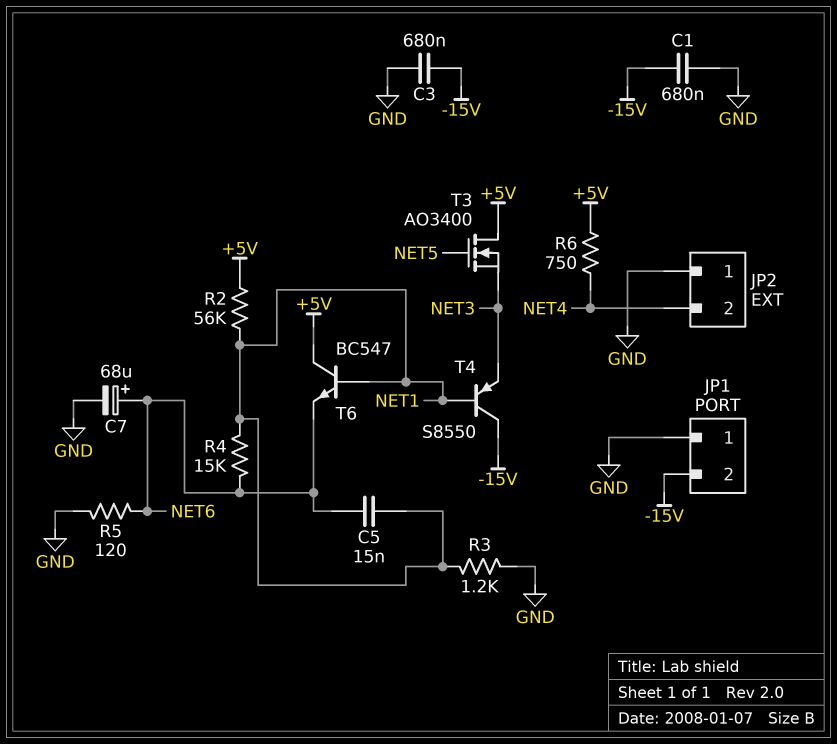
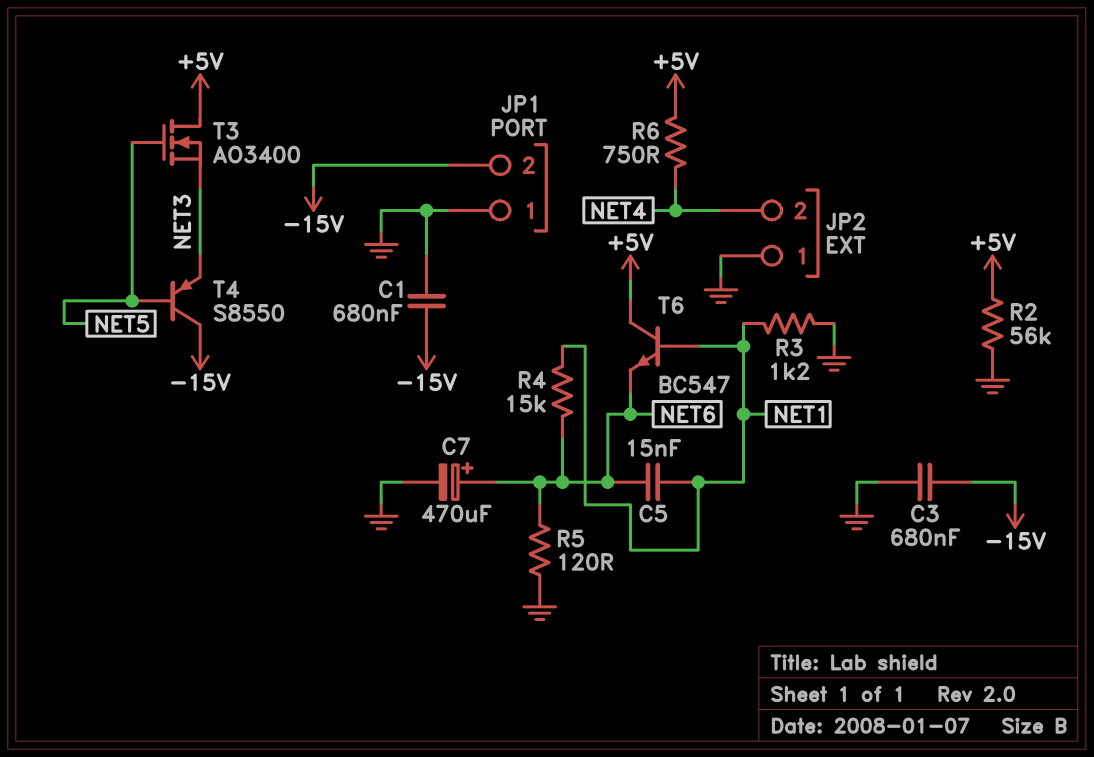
C7: 68uF (plus NET6, minus GND) -> 470uF (plus NET6, minus GND)
R2: 56k (+5V, NET1) -> 56k (+5V, GND)
T4: PNP S8550 (B NET1, C -15V, E NET3) -> PNP S8550 (B NET5, C -15V, E NET3)

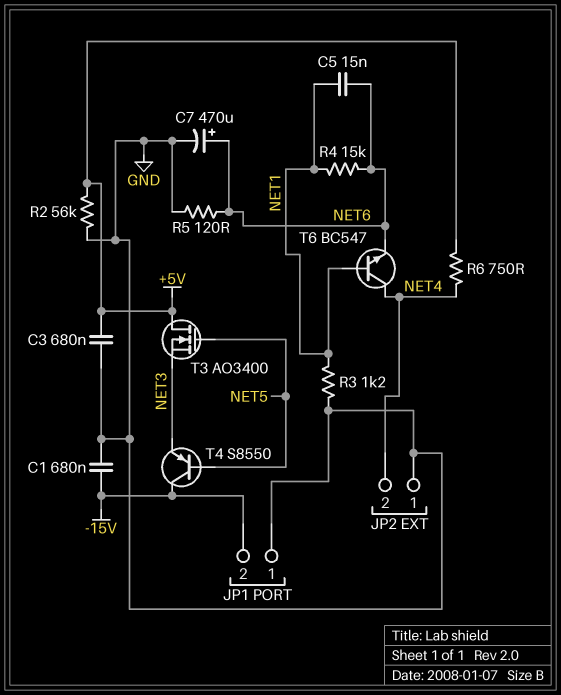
C3: 680nF (-15V, GND) -> 680nF (+5V, GND)
T6: NPN BC547 (B NET1, C +5V, E NET6) -> NPN BC547 (B NET1, C NET4, E NET6)

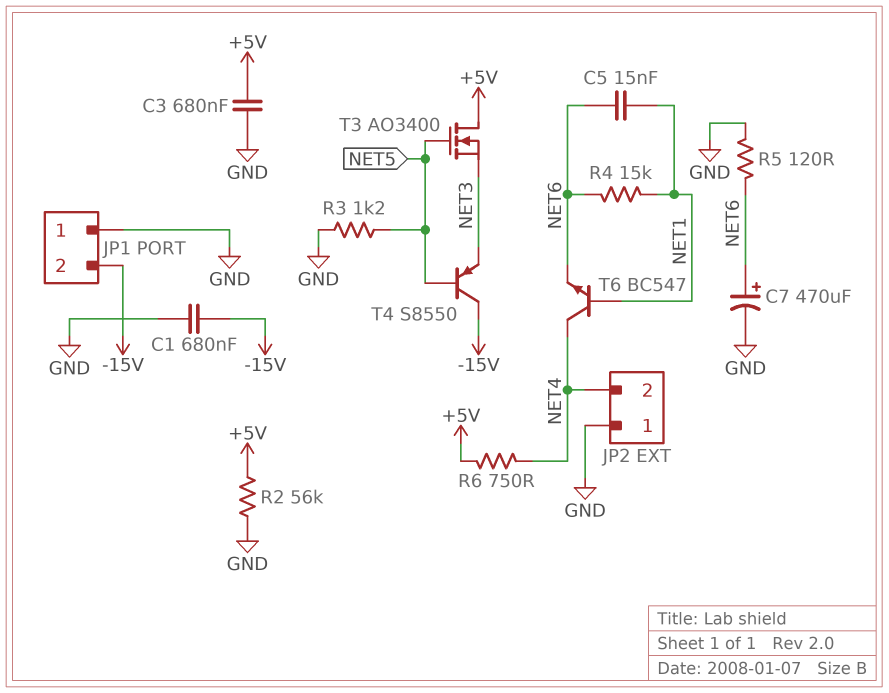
R3: 1.2k (GND, NET1) -> 1.2k (GND, NET5)

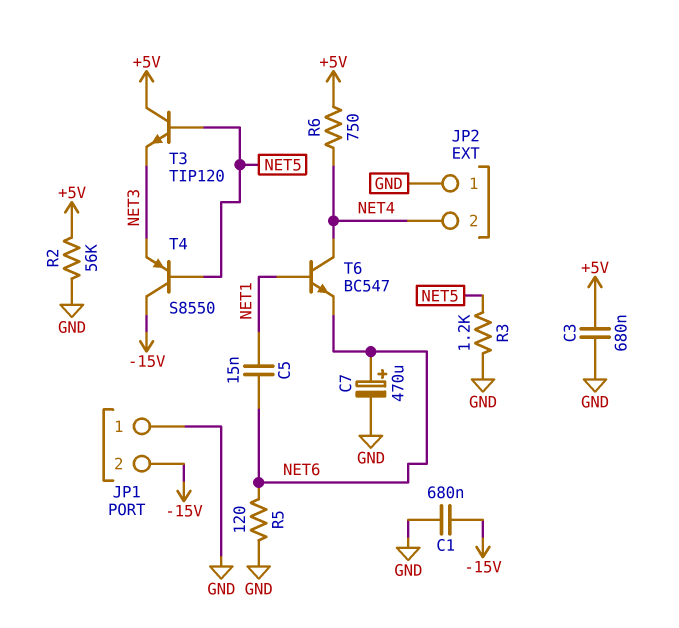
R4: 15k (NET1, NET6) -> none
T3: NMOS AO3400 (G NET5, D +5V, S NET3) -> NPN TIP120 (B NET5, C +5V, E NET3)

